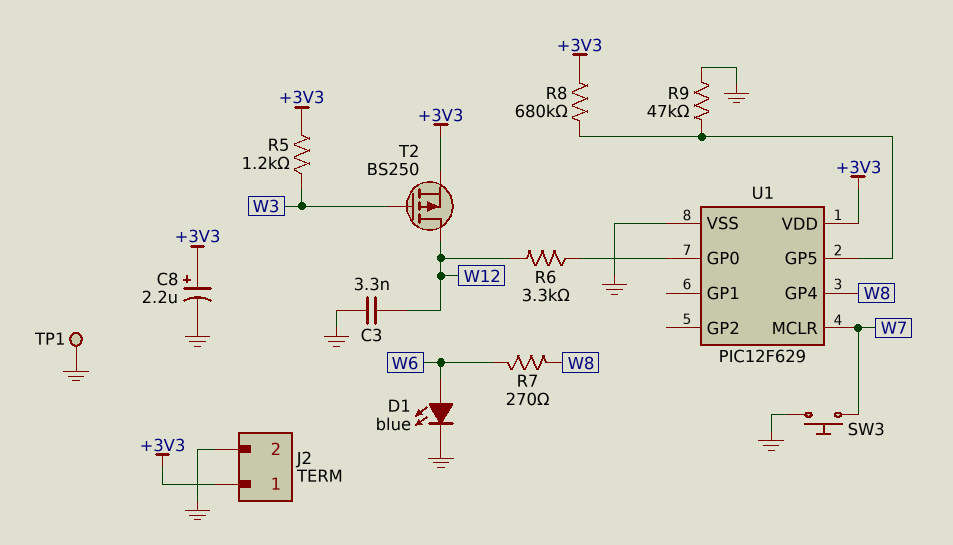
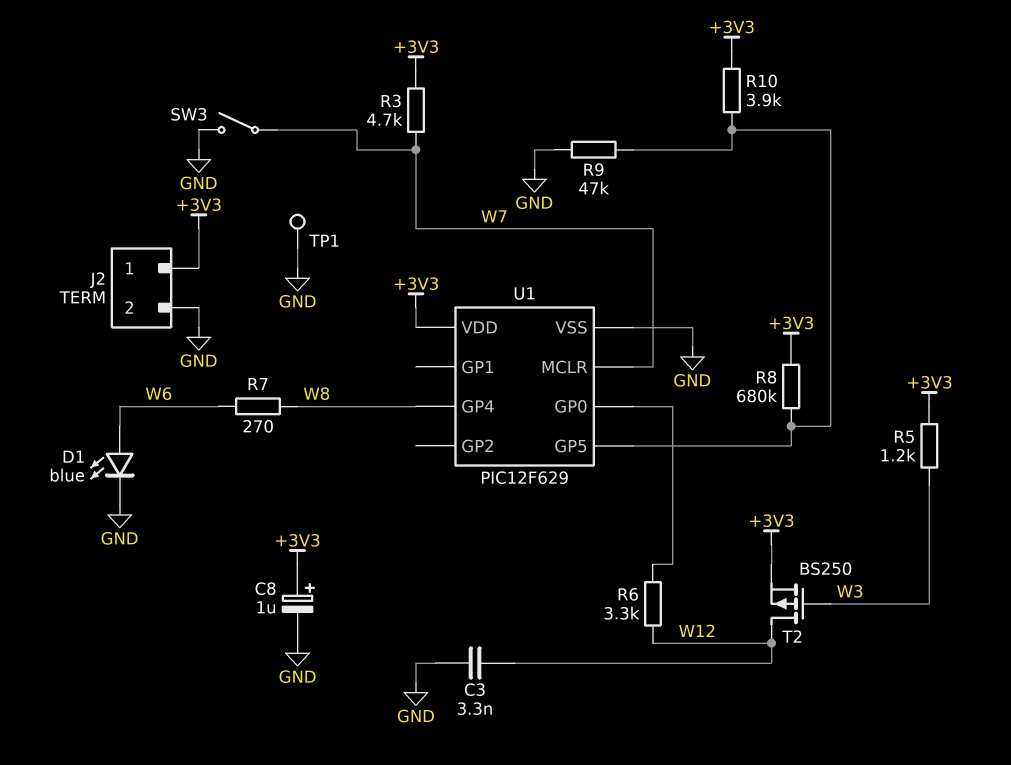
C8: 2.2uF (plus +3V3, minus GND) -> 1uF (plus +3V3, minus GND)
R3: none -> 4.7k (+3V3, W7)
R10: none -> 3.9k (+3V3, U1/GP5)
SW3: button (GND, W7) -> switch (GND, W7)

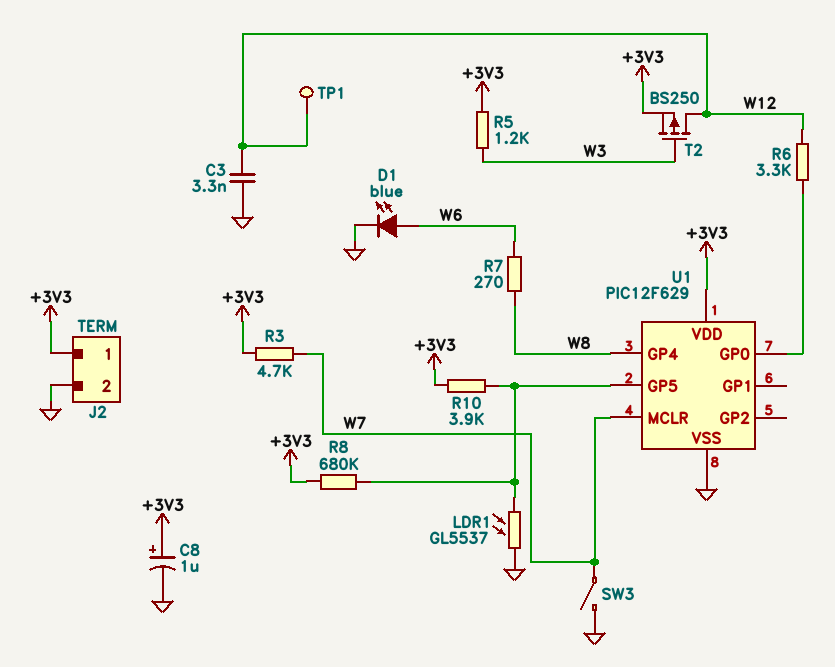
LDR1: none -> GL5537 (GND, U1/GP5)
R9: 47k (GND, U1/GP5) -> none
TP1: test point (GND) -> test point (W12)

